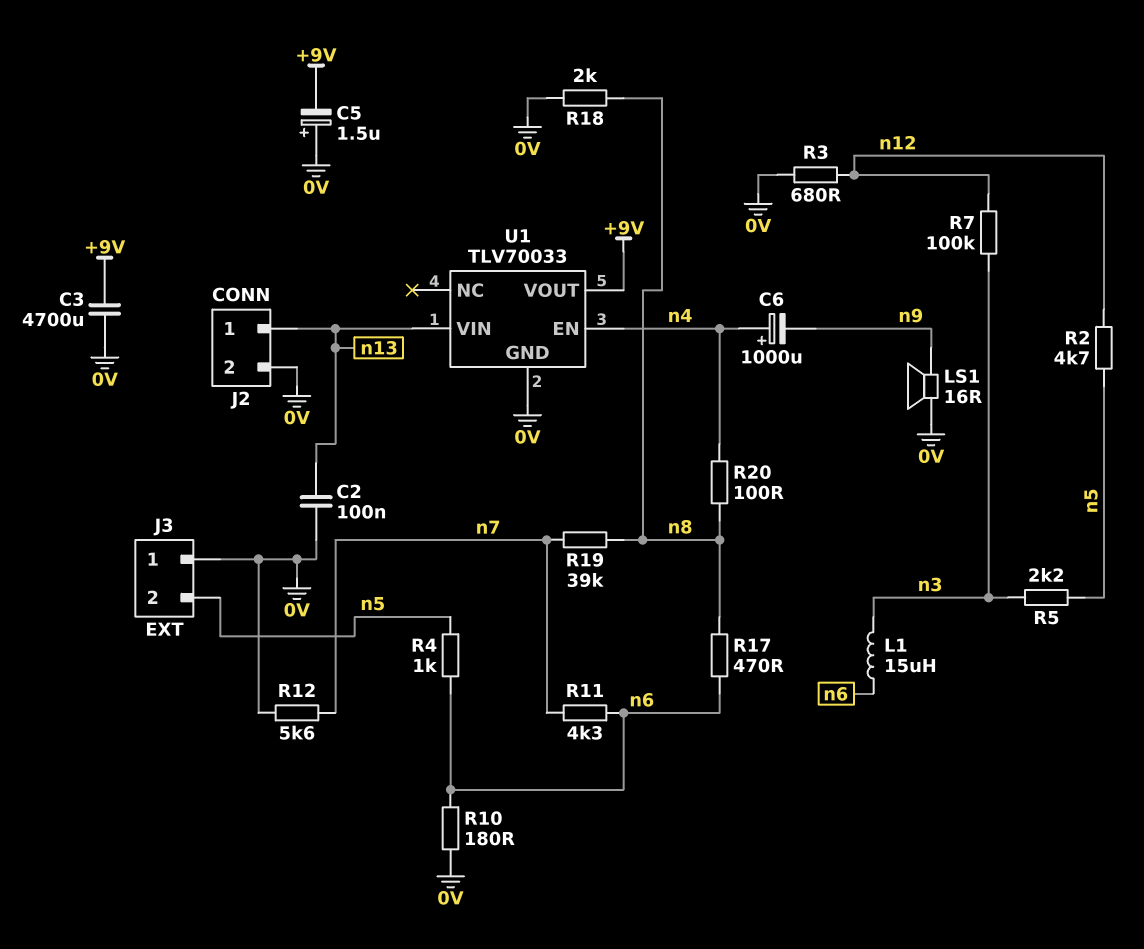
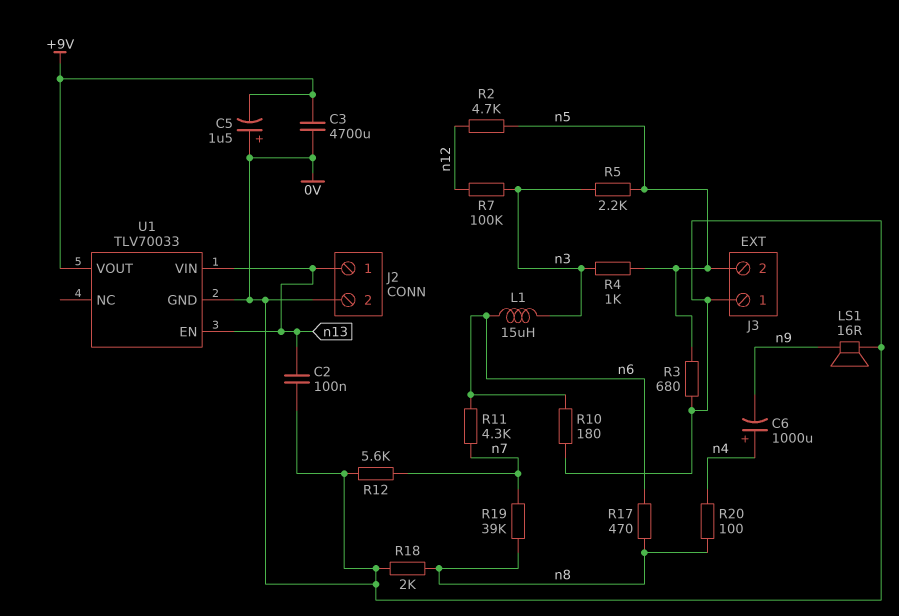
R3: 680 (0V, n12) -> 680 (0V, n5)
R4: 1k (n5, n6) -> 1k (n3, n5)
U1 pin EN: n4 -> n13

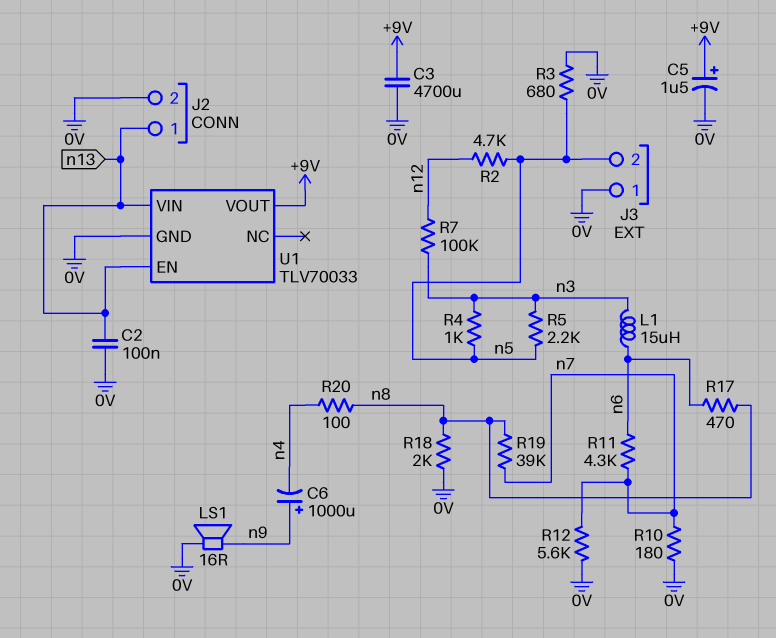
C5: 1.5uF (plus 0V, minus +9V) -> 1.5uF (plus +9V, minus 0V)
C6: 1000uF (plus n4, minus n9) -> 1000uF (plus n9, minus n4)
R10: 180 (0V, n6) -> 180 (0V, n7)

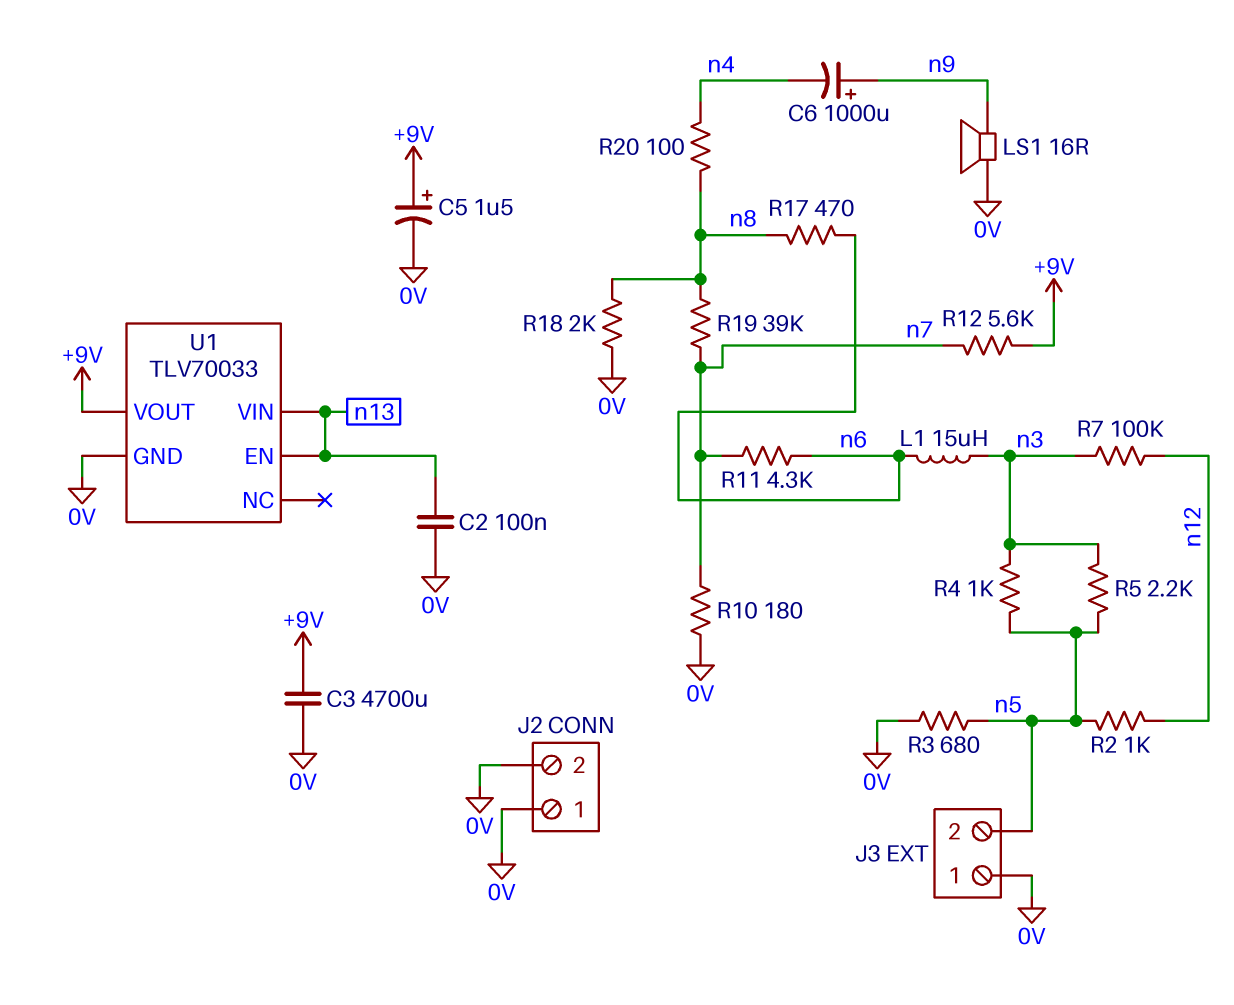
J2 pin 1: n13 -> 0V
R2: 4.7k (n5, n12) -> 1k (n5, n12)
R12: 5.6k (0V, n7) -> 5.6k (+9V, n7)

